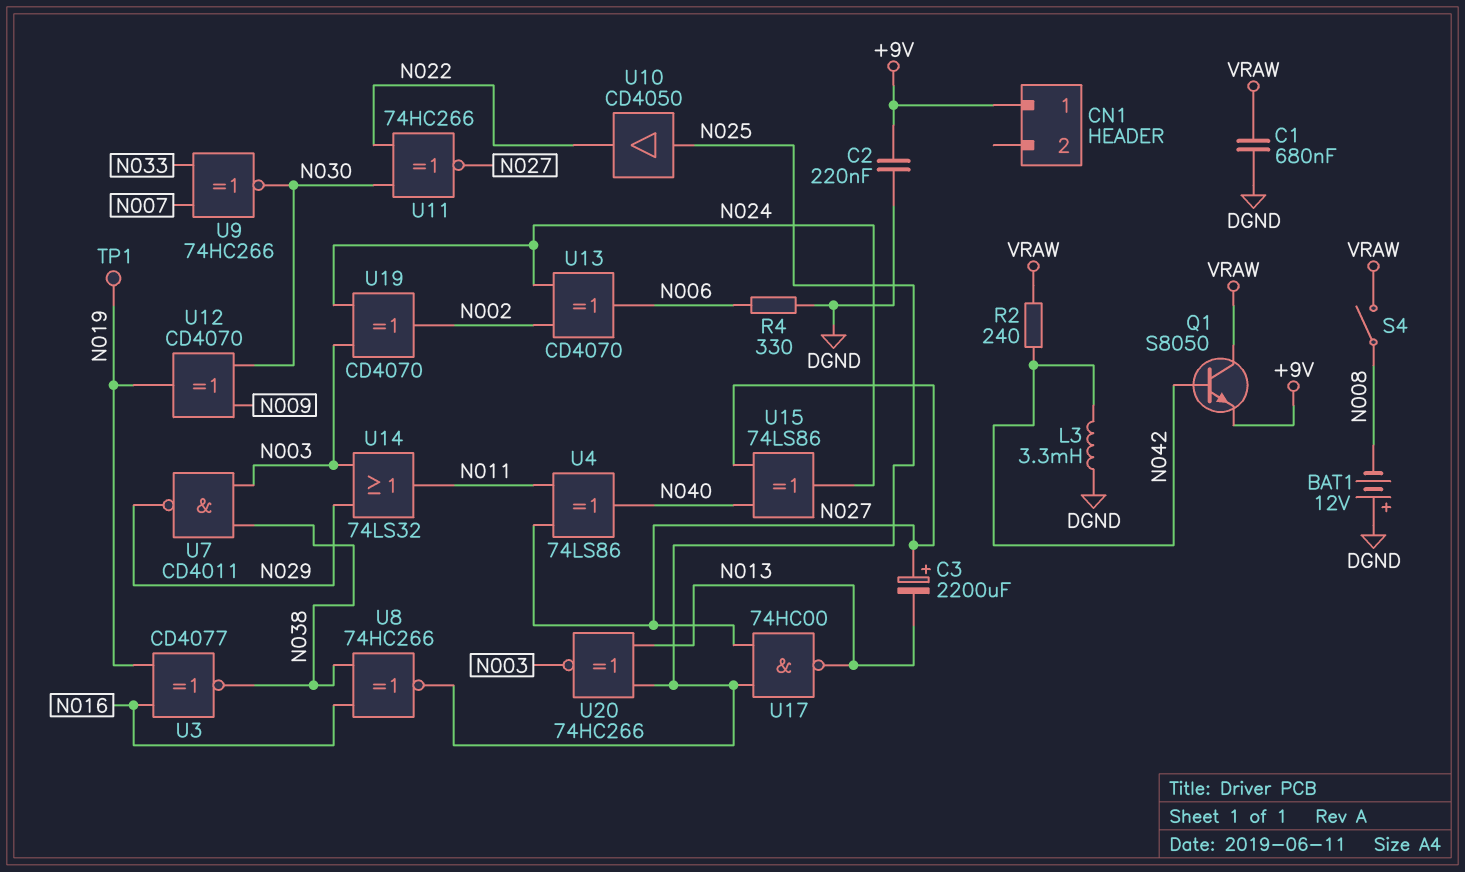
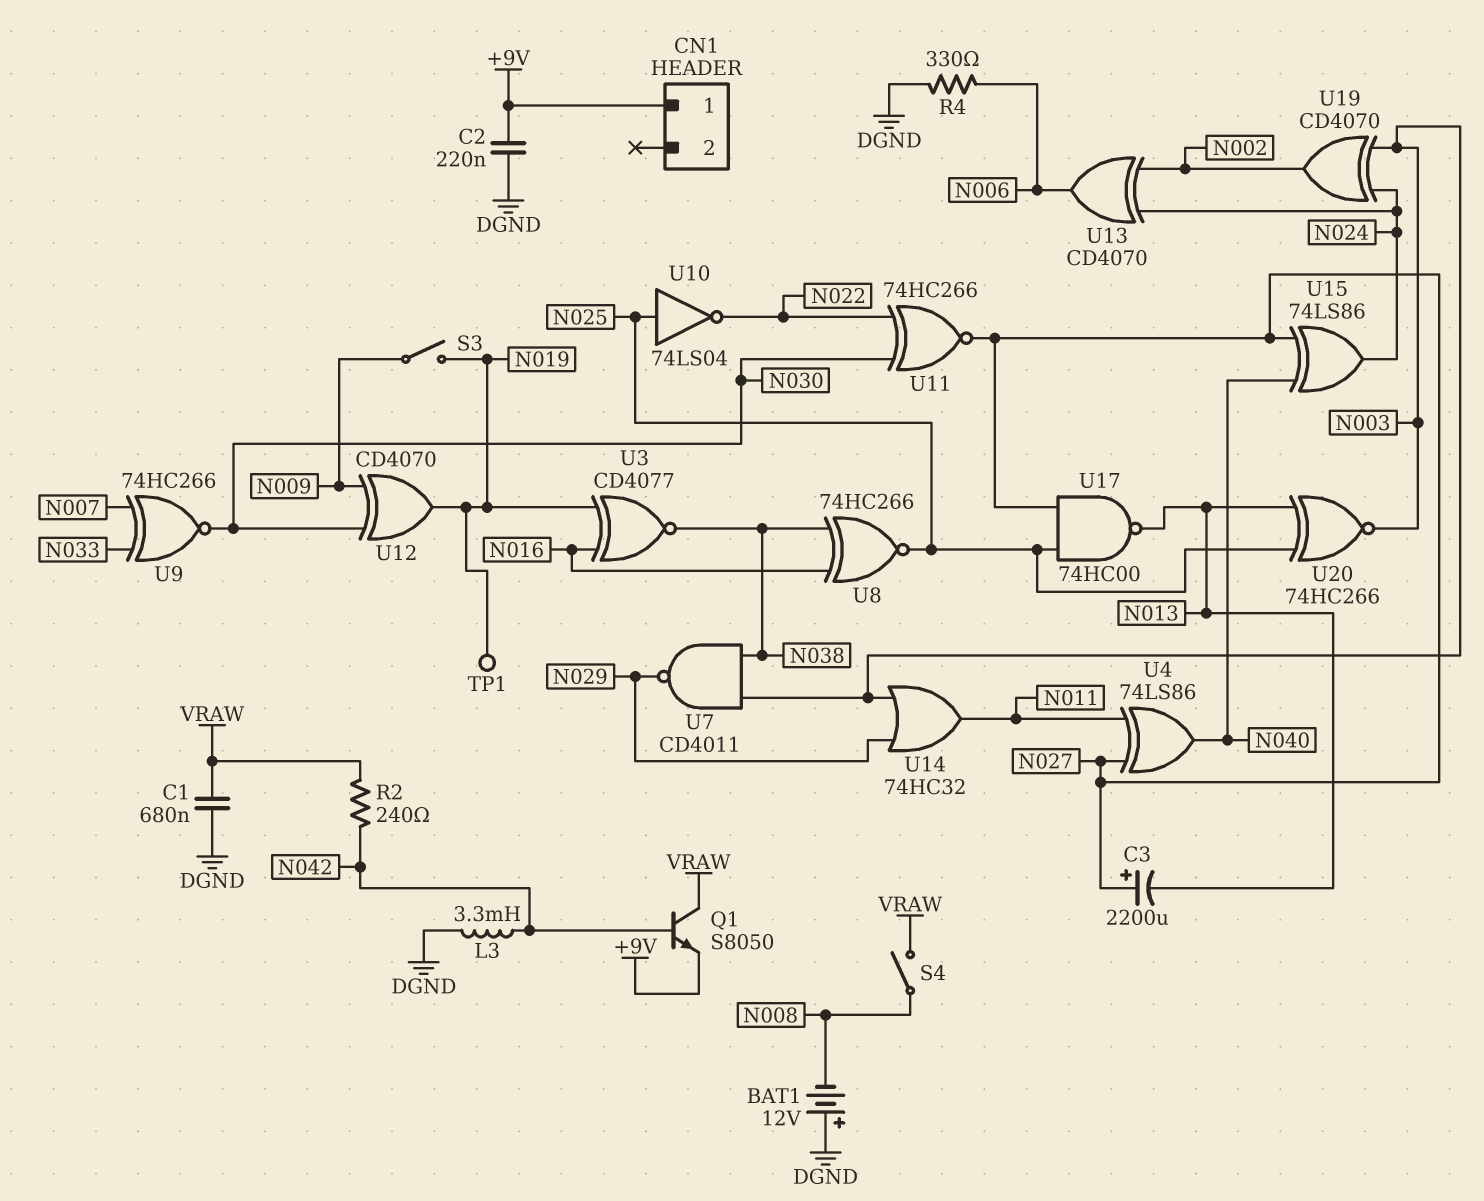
S3: none -> switch (N009, N019)
U10: buffer CD4050 (in N025, out N022) -> NOT 74LS04 (in N025, out N022)
U14: OR 74LS32 (in N003, in N029, out N011) -> OR 74HC32 (in N003, in N029, out N011)

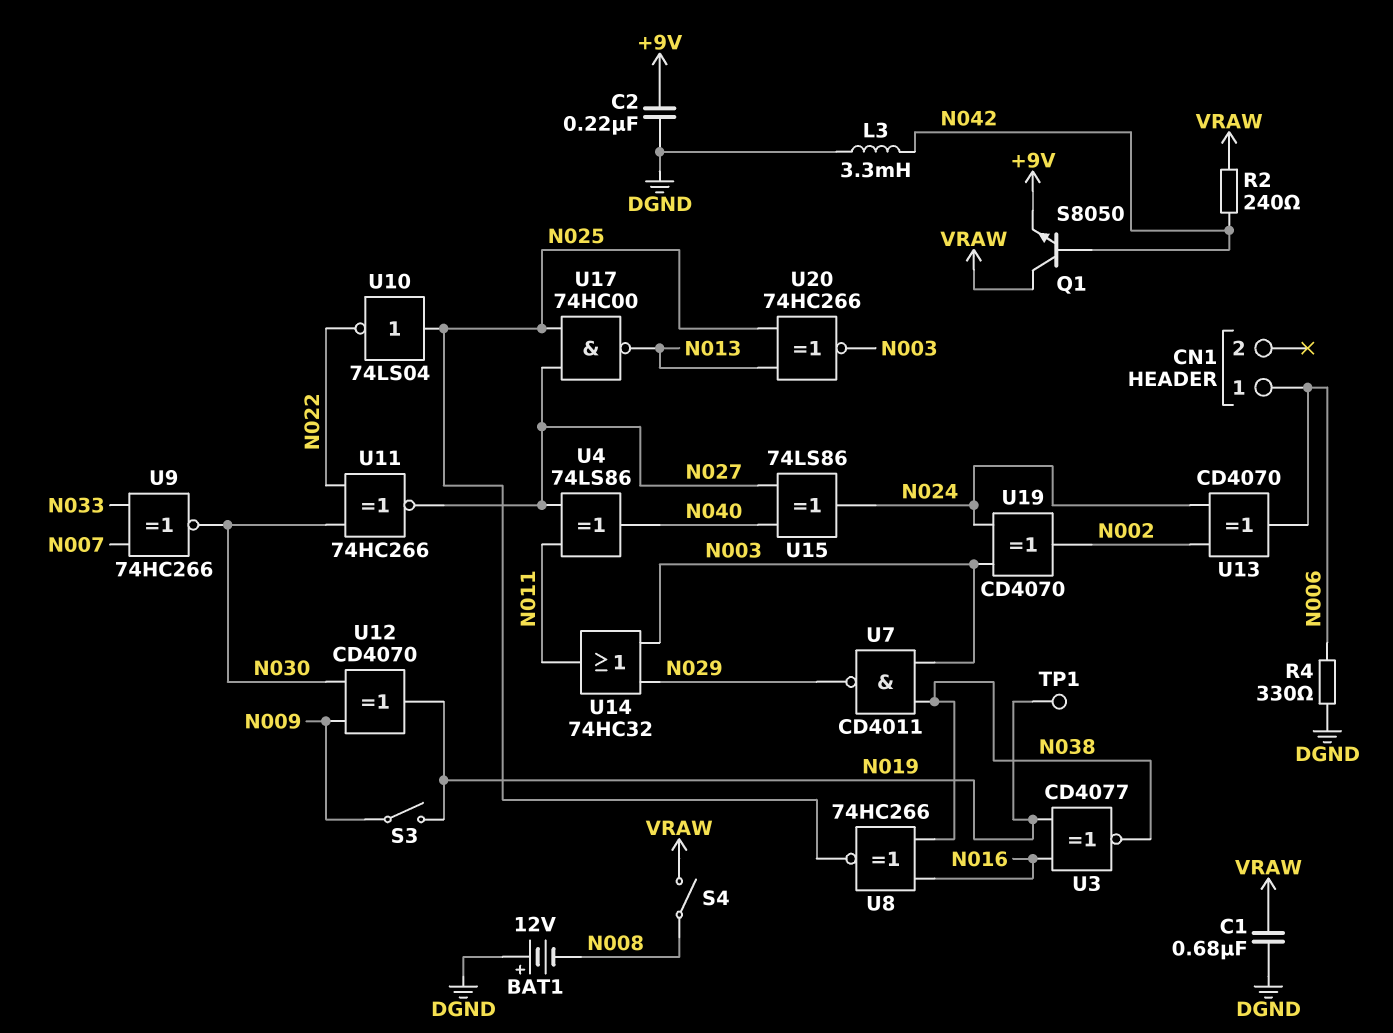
C3: 2200uF (plus N027, minus N013) -> none
CN1 pin 1: +9V -> N006

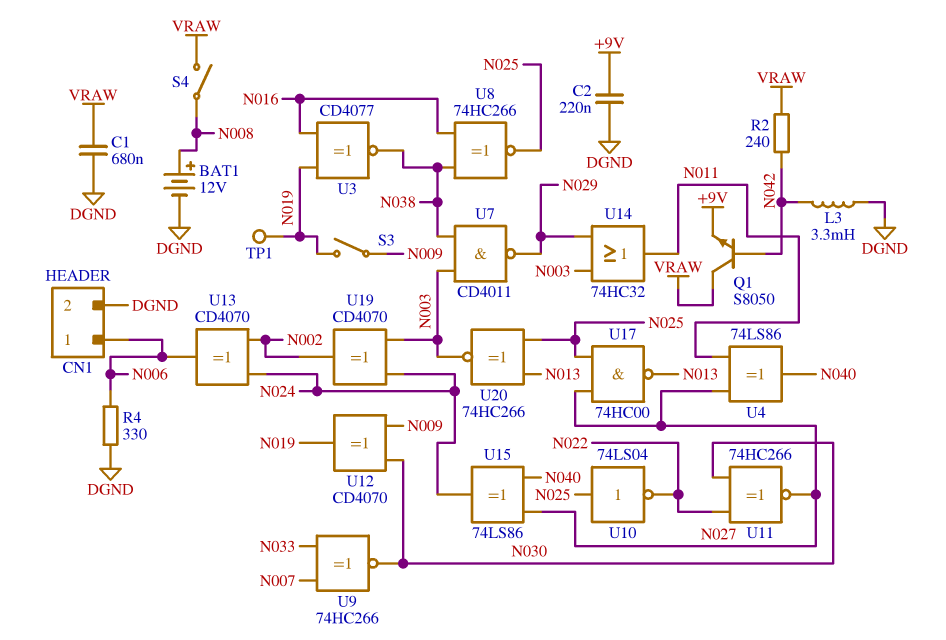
BAT1: 12V (plus DGND, minus N008) -> 12V (plus N008, minus DGND)
CN1 pin 2: none -> DGND

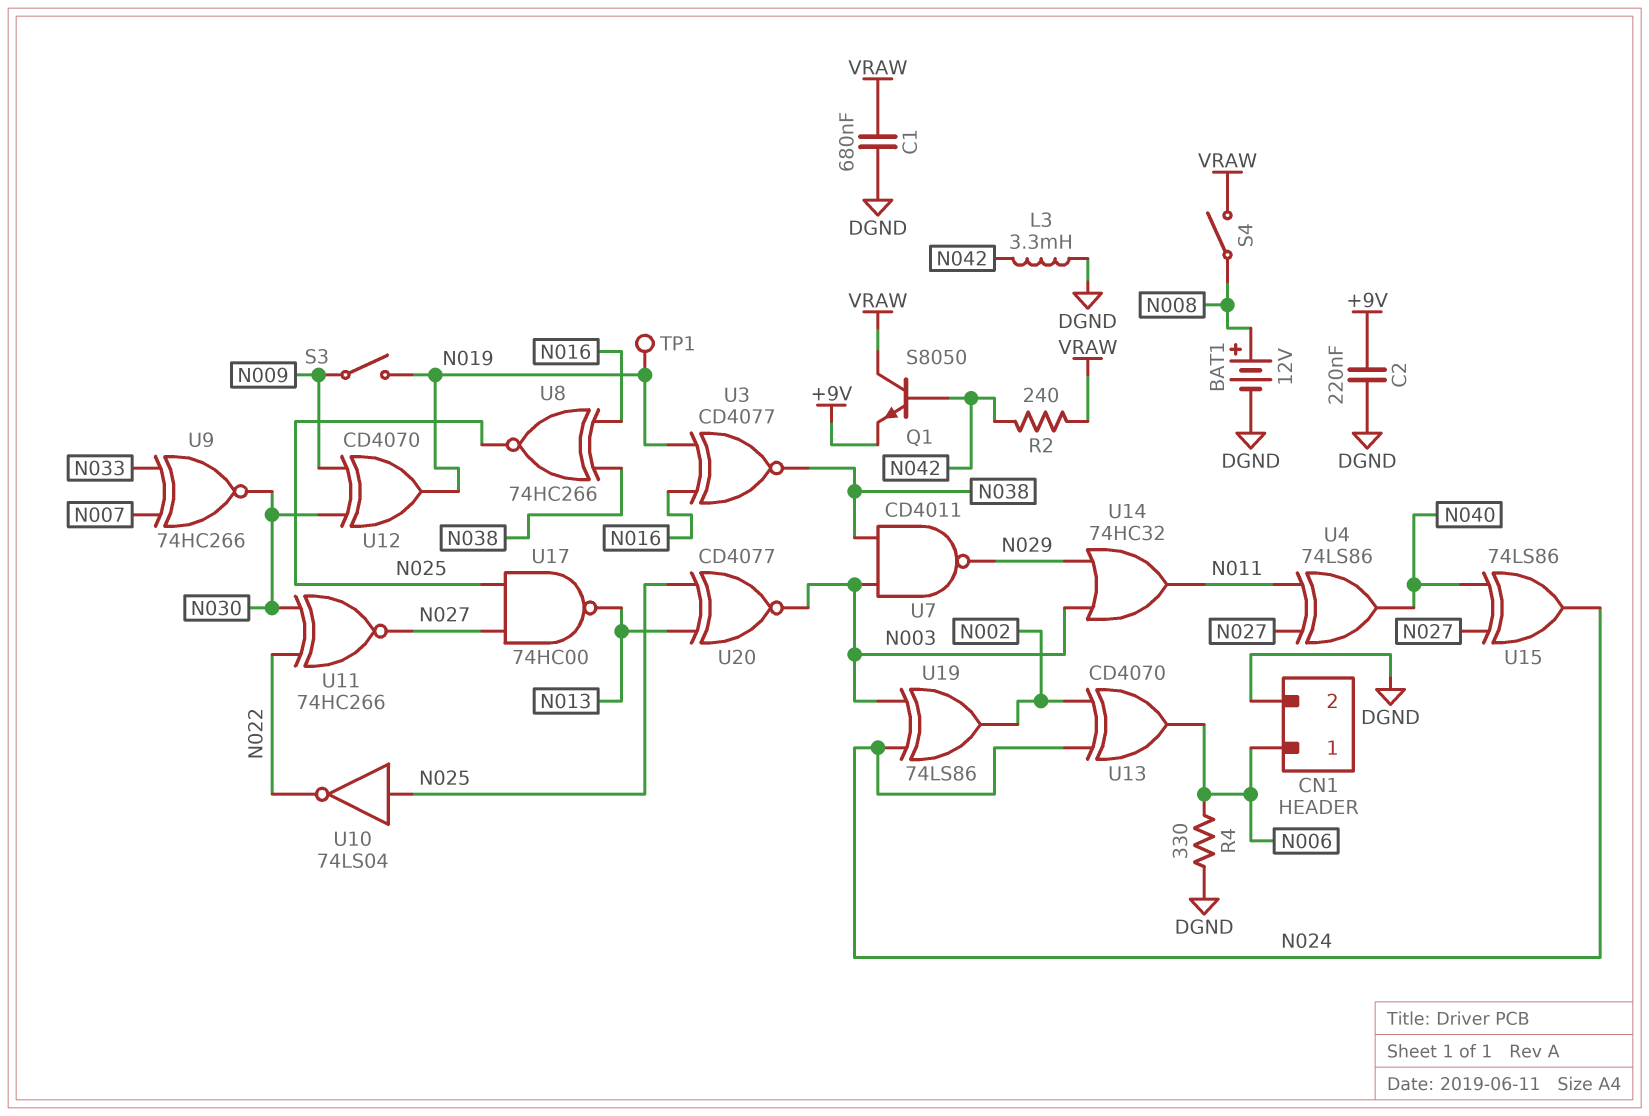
U19: XOR CD4070 (in N003, in N024, out N002) -> XOR 74LS86 (in N003, in N024, out N002)
U20: XNOR 74HC266 (in N013, in N025, out N003) -> XNOR CD4077 (in N013, in N025, out N003)

